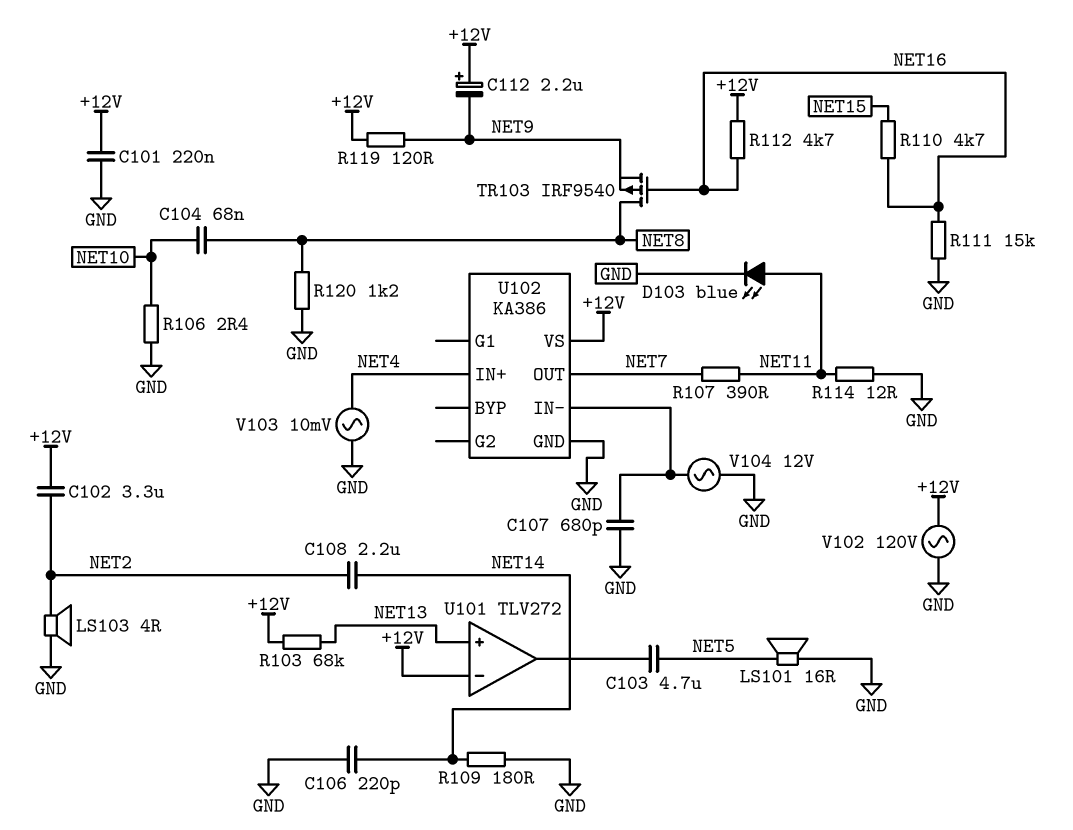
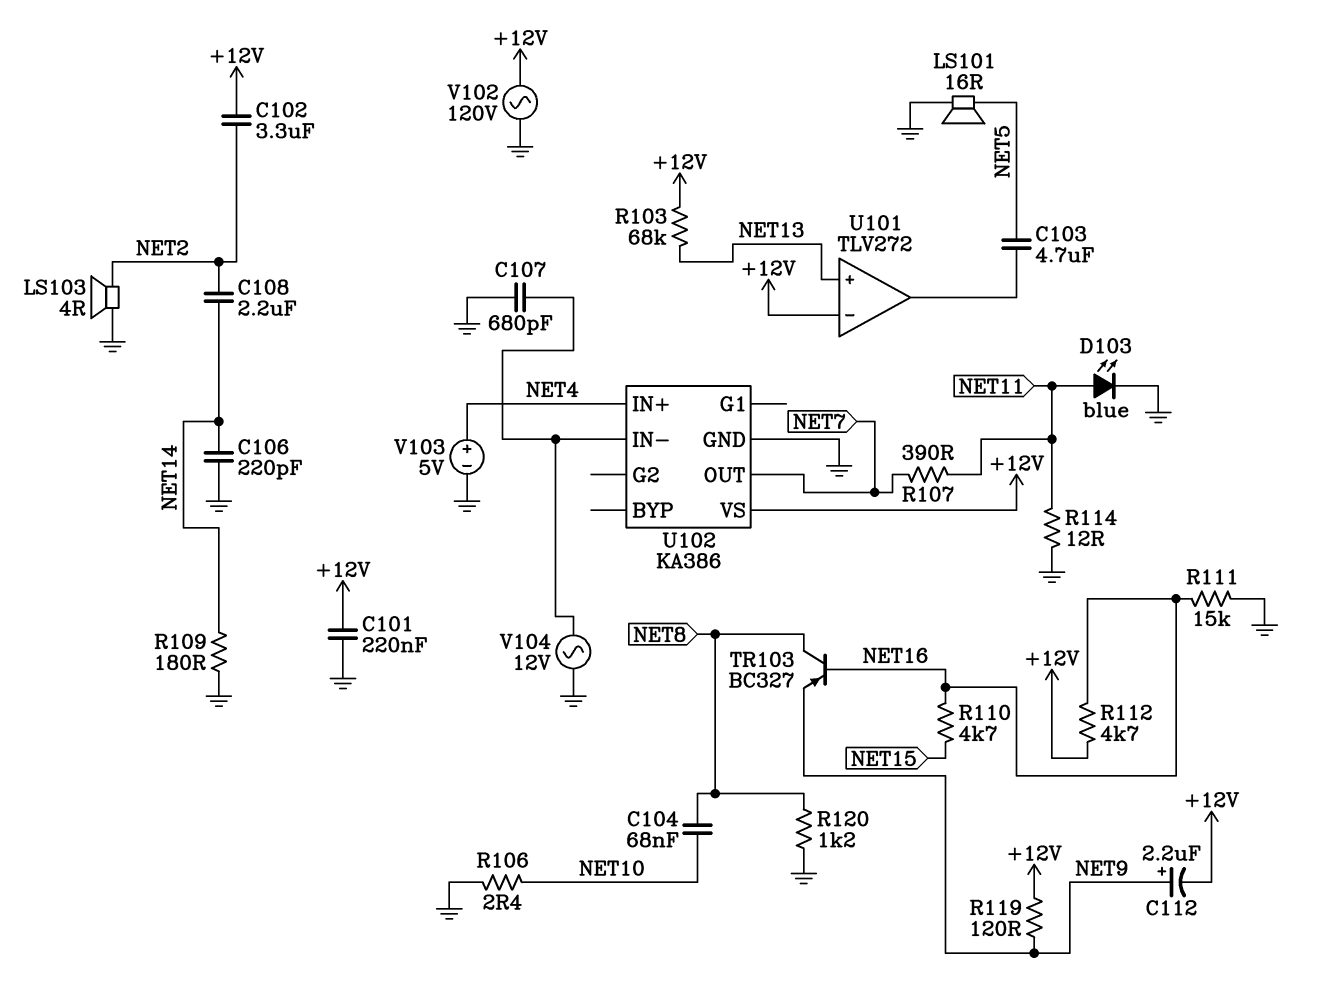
C112: 2.2uF (plus +12V, minus NET9) -> 2.2uF (plus NET9, minus +12V)
TR103: PMOS IRF9540 (G NET16, D NET8, S NET9) -> PNP BC327 (B NET16, C NET8, E NET9)
V103: AC 10mV (GND, NET4) -> 5V (plus NET4, minus GND)

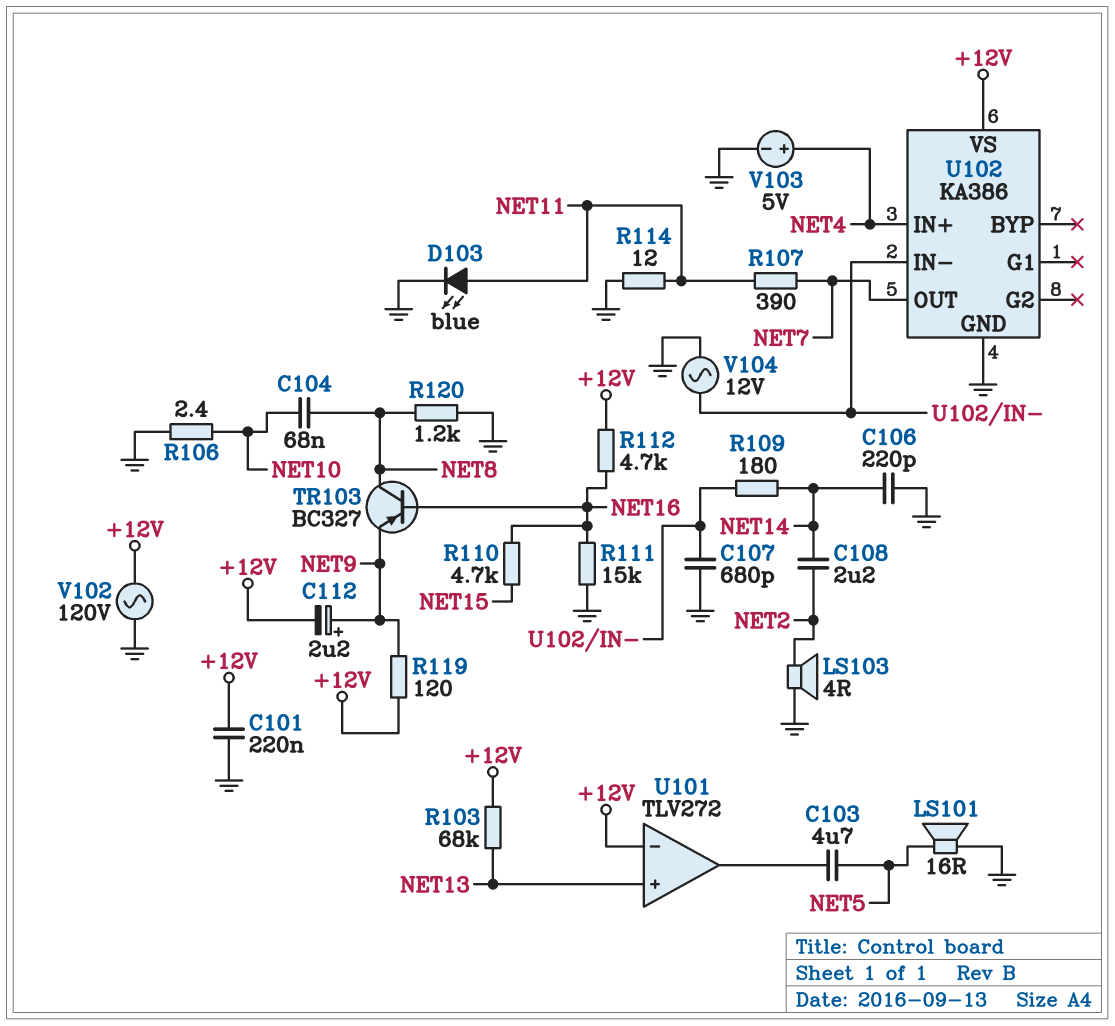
C102: 3.3uF (+12V, NET2) -> none
R109: 180 (GND, NET14) -> 180 (NET14, U102/IN-)

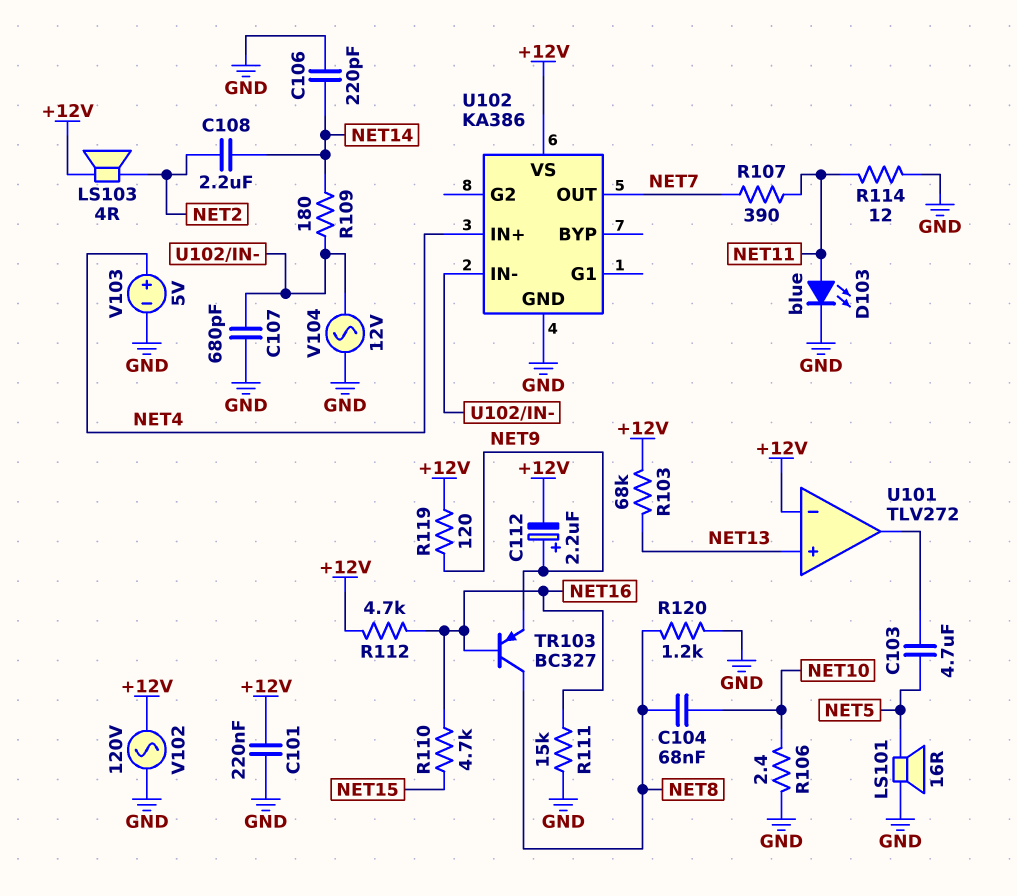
LS103: speaker 4R (GND, NET2) -> speaker 4R (+12V, NET2)

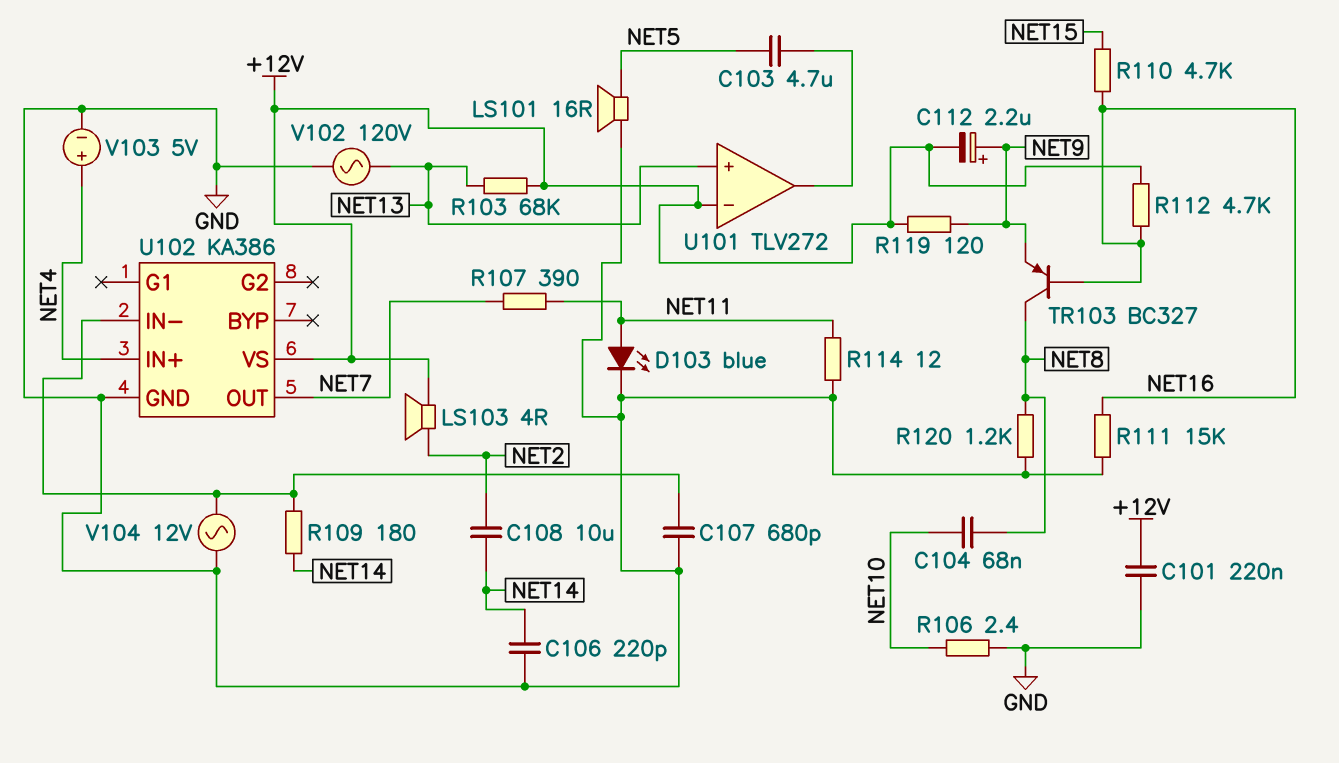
C108: 2.2uF (NET2, NET14) -> 10uF (NET2, NET14)
V102: AC 120V (+12V, GND) -> AC 120V (GND, NET13)

